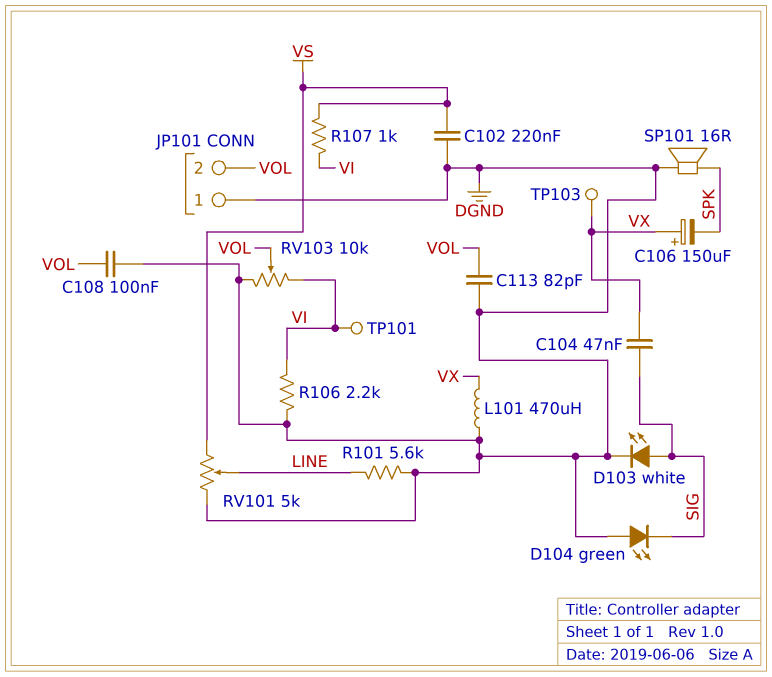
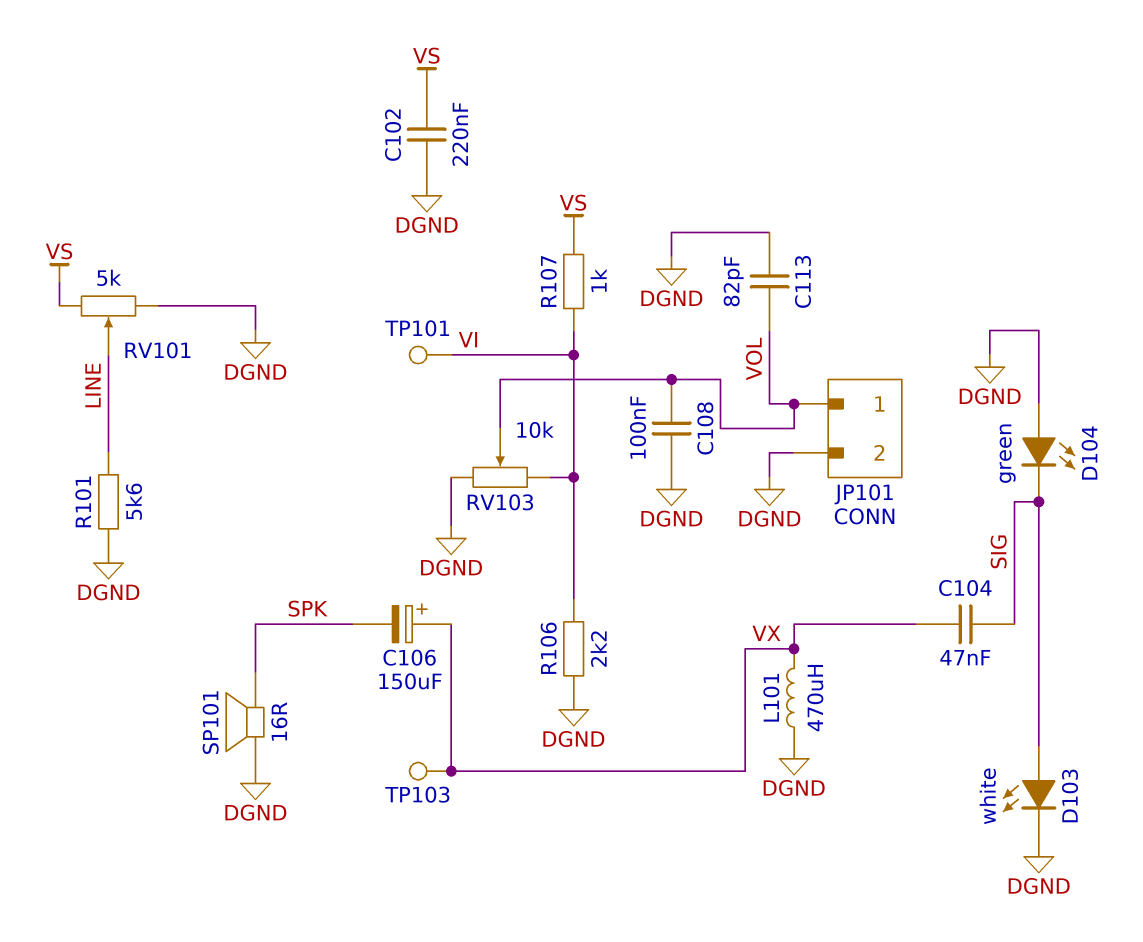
JP101 pin 1: DGND -> VOL
JP101 pin 2: VOL -> DGND

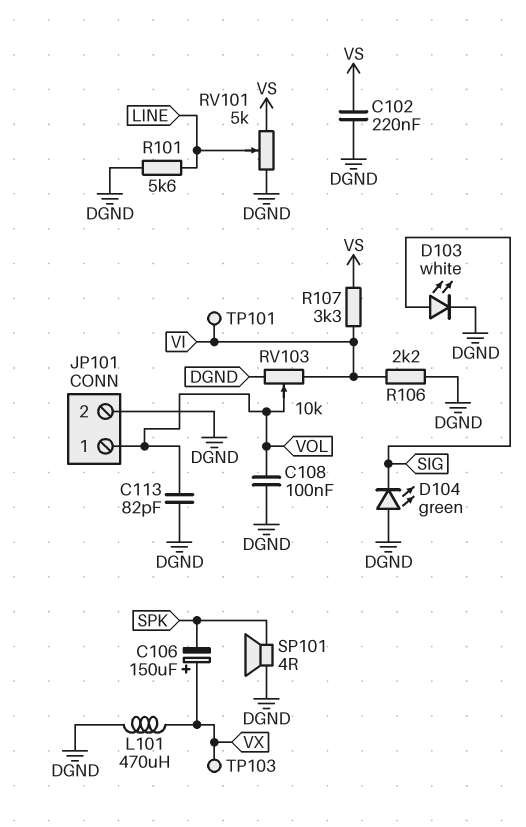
C104: 47nF (SIG, VX) -> none
R107: 1k (VI, VS) -> 3.3k (VI, VS)
SP101: speaker 16R (DGND, SPK) -> speaker 4R (DGND, SPK)

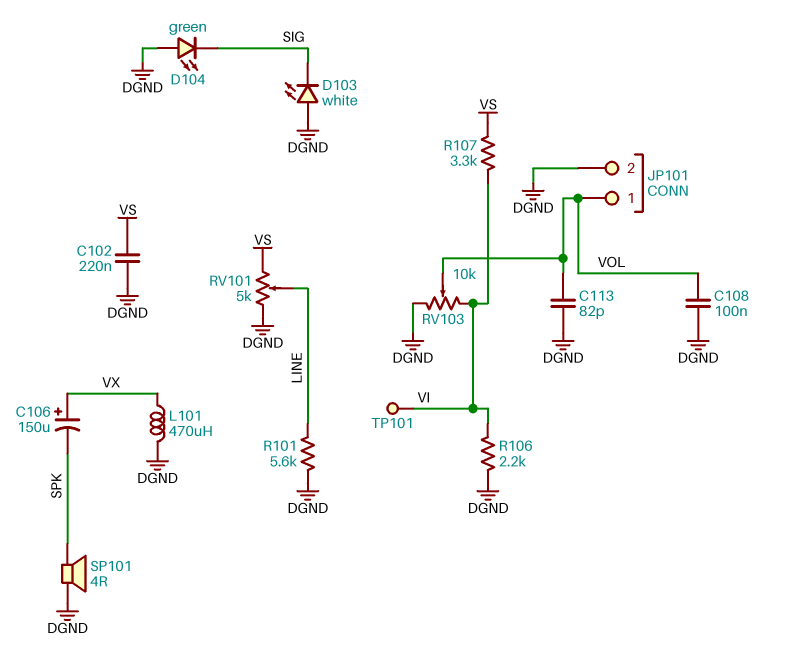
D103: LED white (A SIG, K DGND) -> LED white (A DGND, K SIG)
TP103: test point (VX) -> none

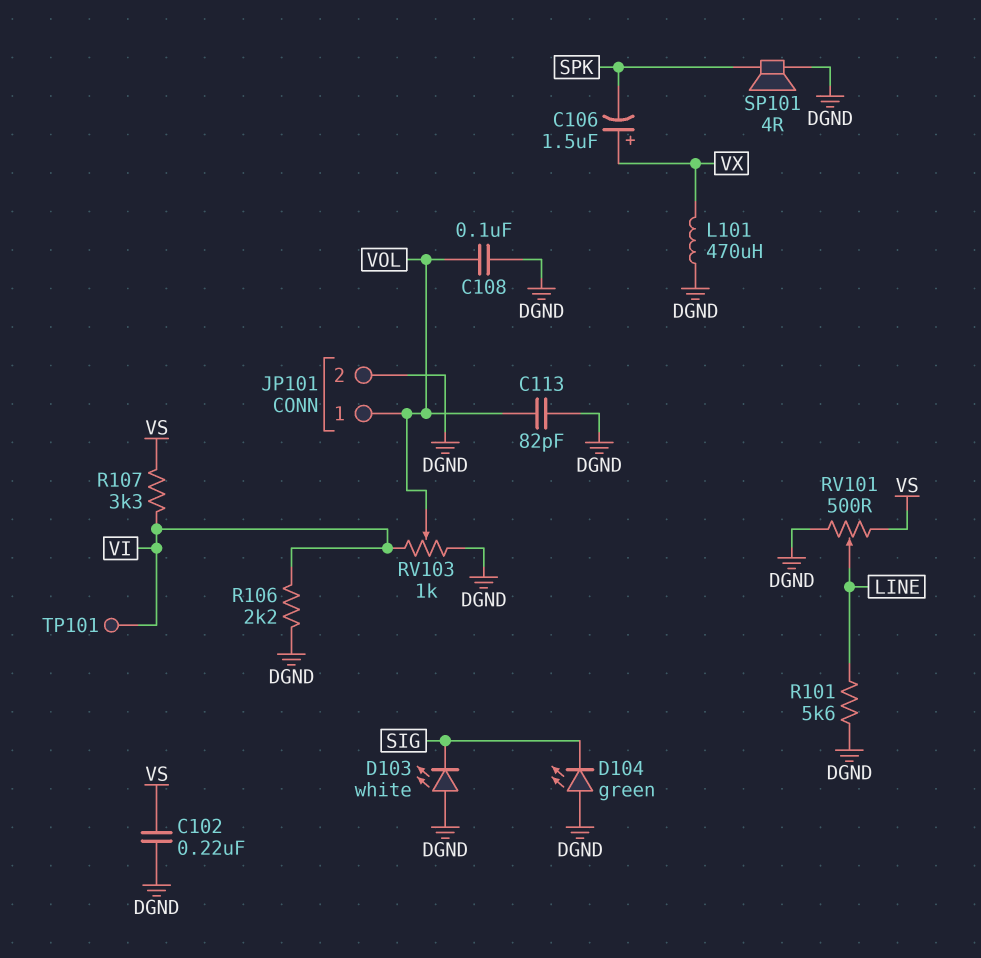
C106: 150uF (plus VX, minus SPK) -> 1.5uF (plus VX, minus SPK)
RV101: 5k (DGND, VS, wiper LINE) -> 500 (DGND, VS, wiper LINE)
RV103: 10k (DGND, VI, wiper VOL) -> 1k (DGND, VI, wiper VOL)

